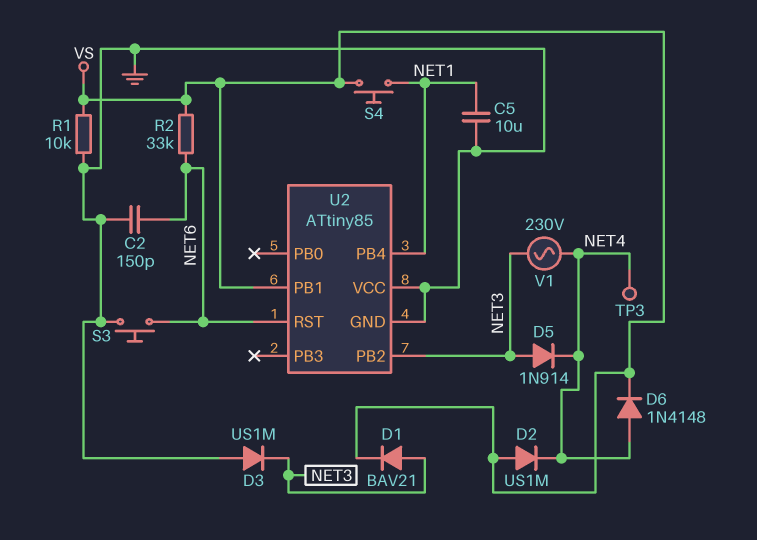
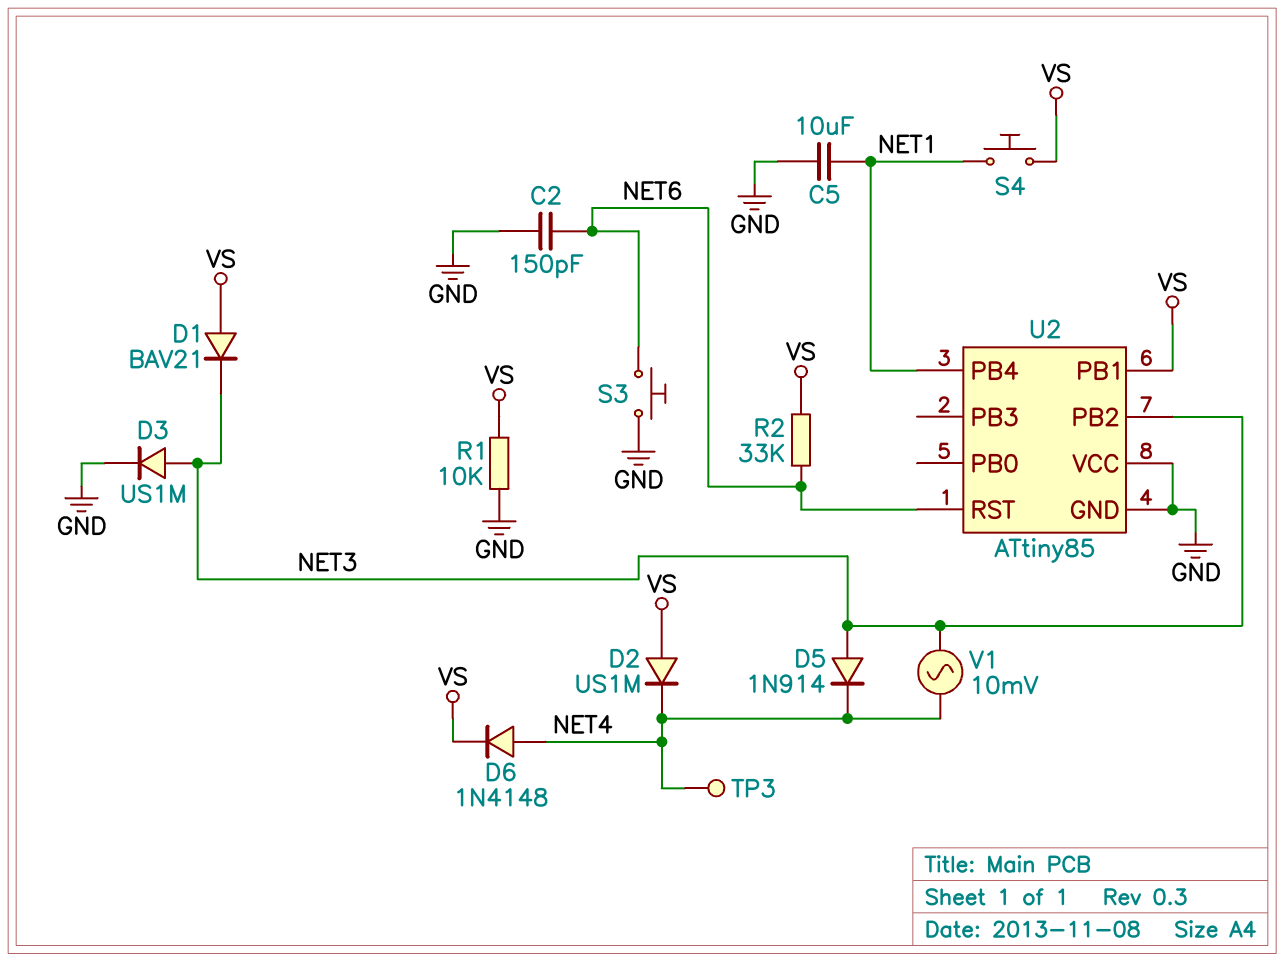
D1: diode BAV21 (A NET3, K VS) -> diode BAV21 (A VS, K NET3)
D3: diode US1M (A GND, K NET3) -> diode US1M (A NET3, K GND)
V1: AC 230V (NET3, NET4) -> AC 10mV (NET3, NET4)

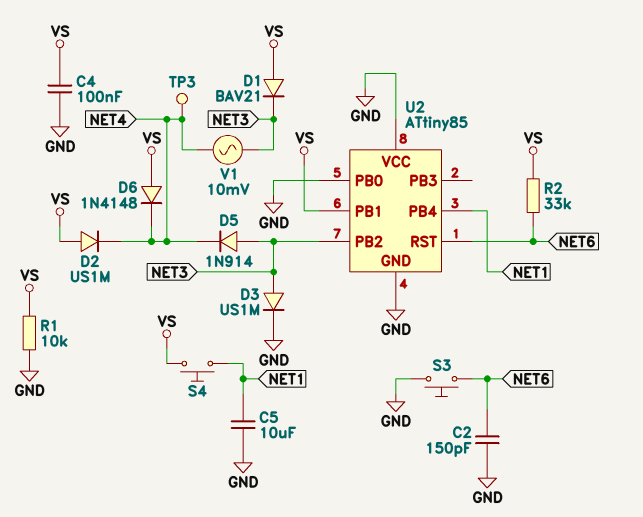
C4: none -> 100nF (GND, VS)
D6: diode 1N4148 (A NET4, K VS) -> diode 1N4148 (A VS, K NET4)
U2 pin PB0: none -> GND

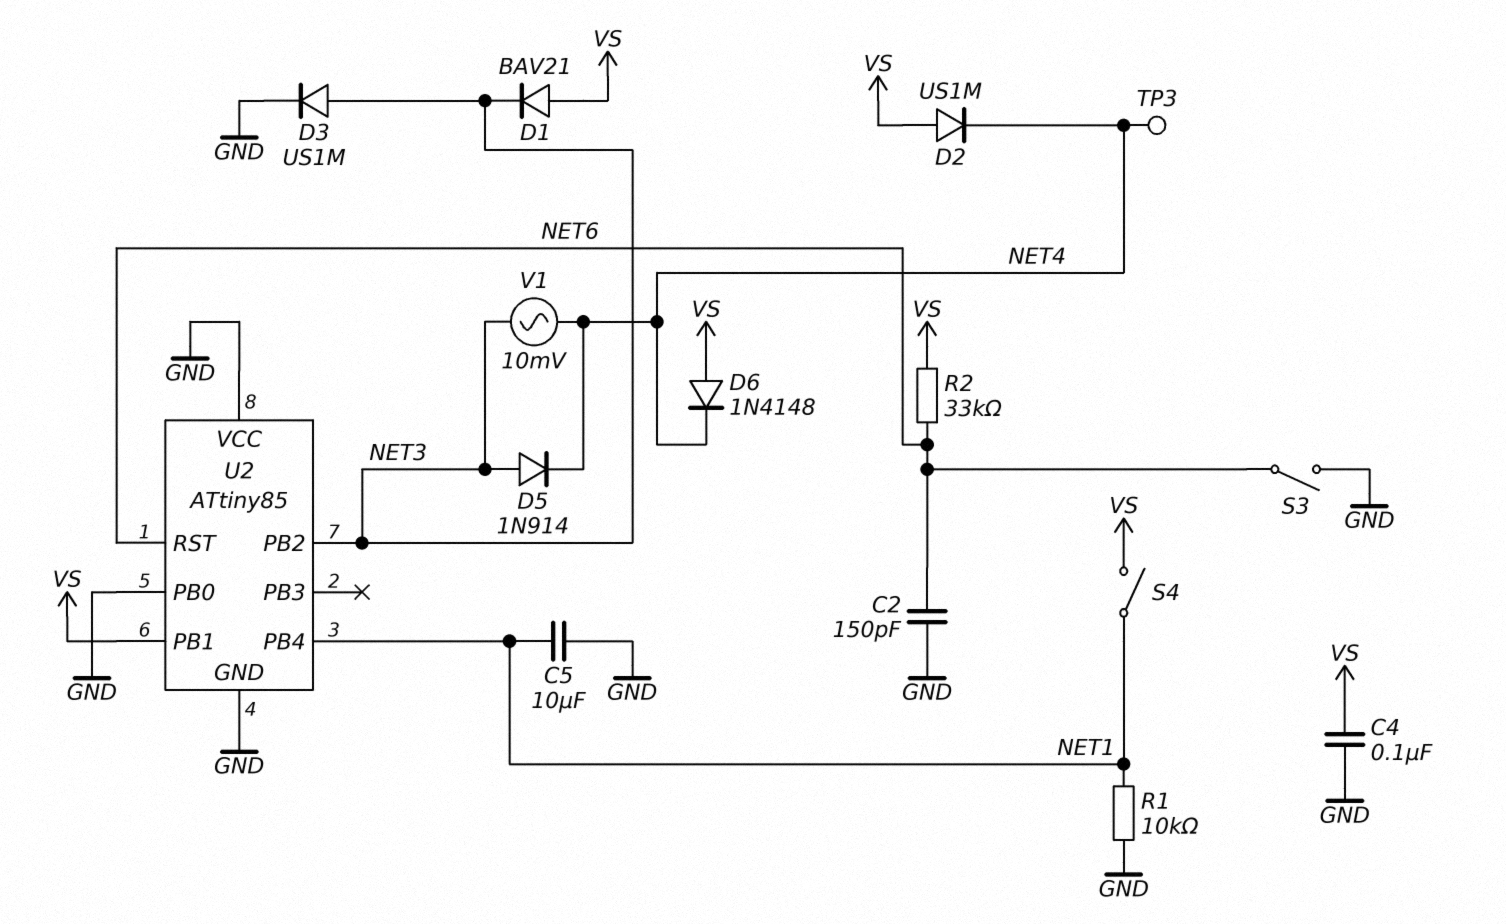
R1: 10k (GND, VS) -> 10k (GND, NET1)
S3: button (GND, NET6) -> switch (GND, NET6)
S4: button (NET1, VS) -> switch (NET1, VS)

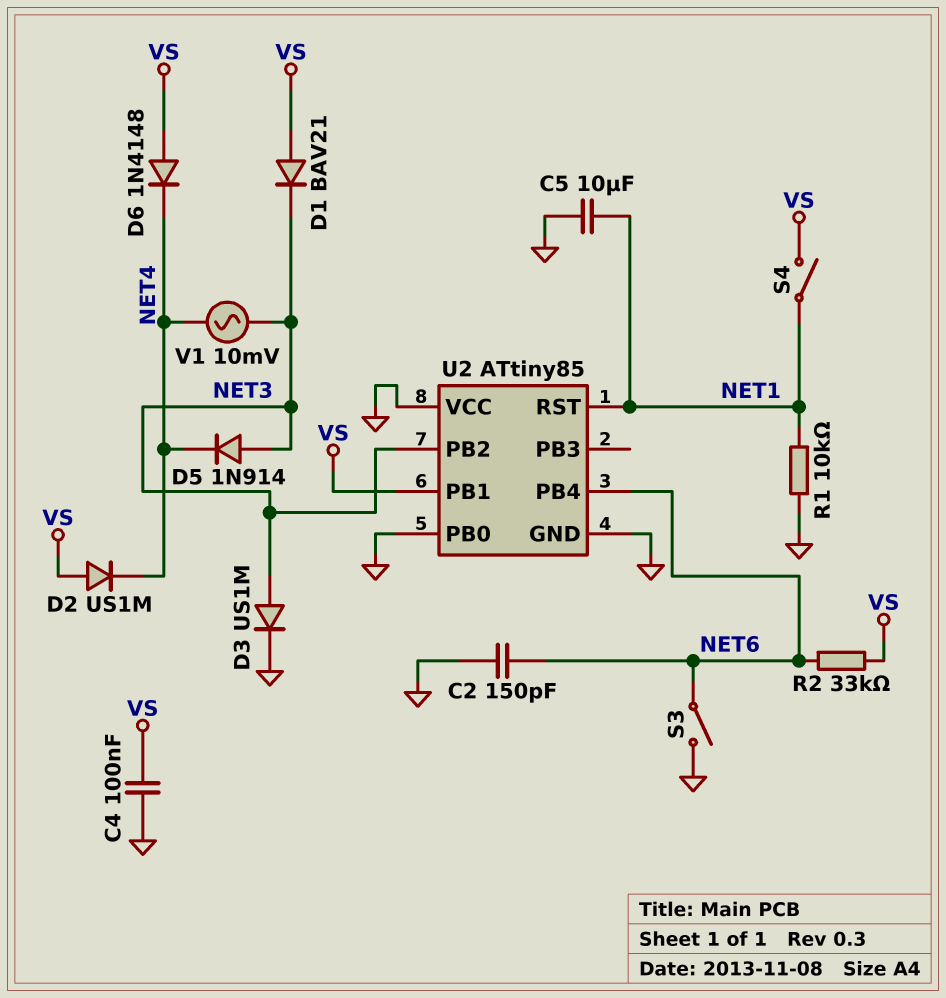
TP3: test point (NET4) -> none
U2 pin PB4: NET1 -> NET6
U2 pin RST: NET6 -> NET1

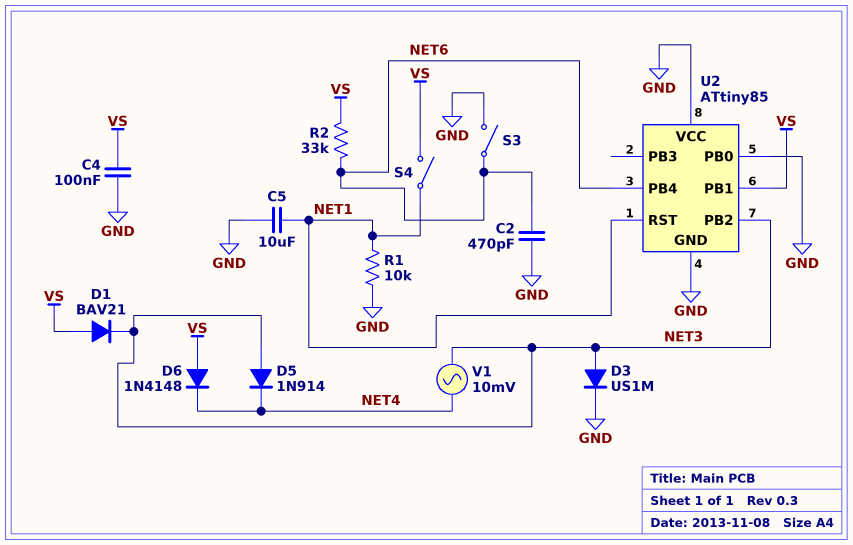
C2: 150pF (GND, NET6) -> 470pF (GND, NET6)
D2: diode US1M (A VS, K NET4) -> none

